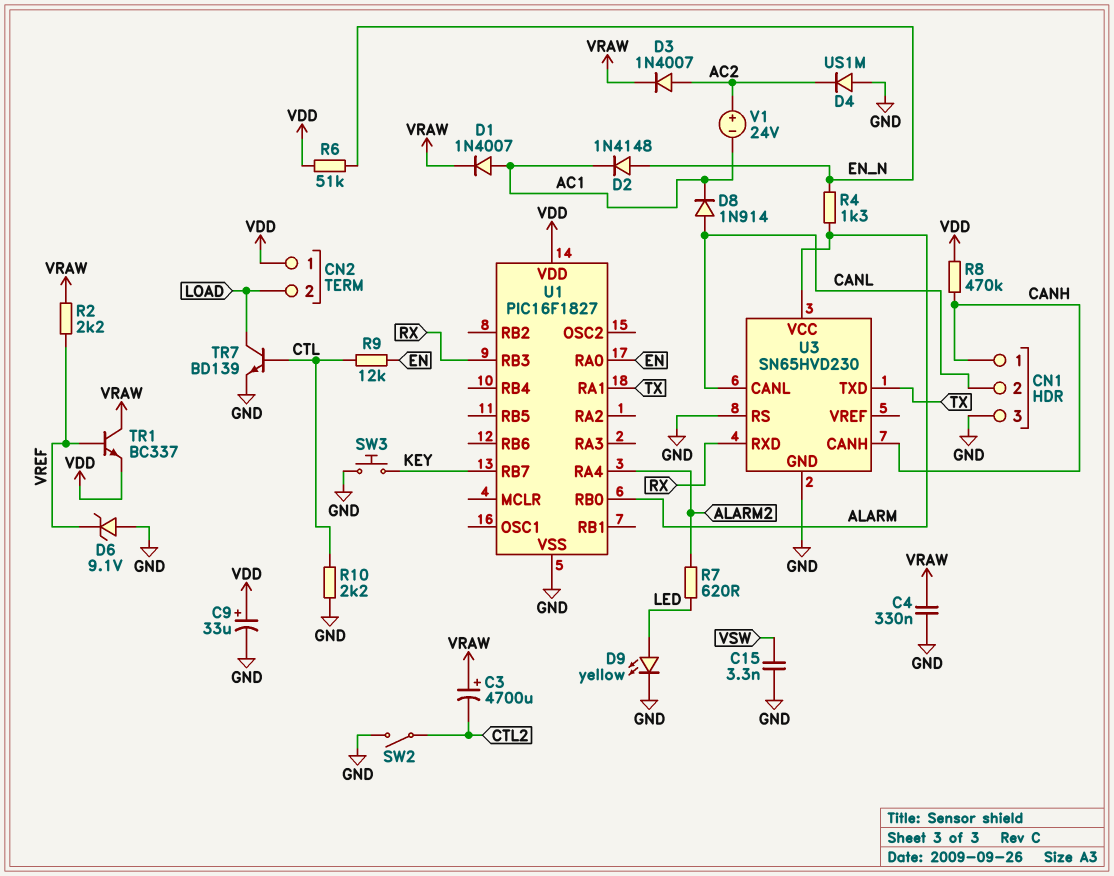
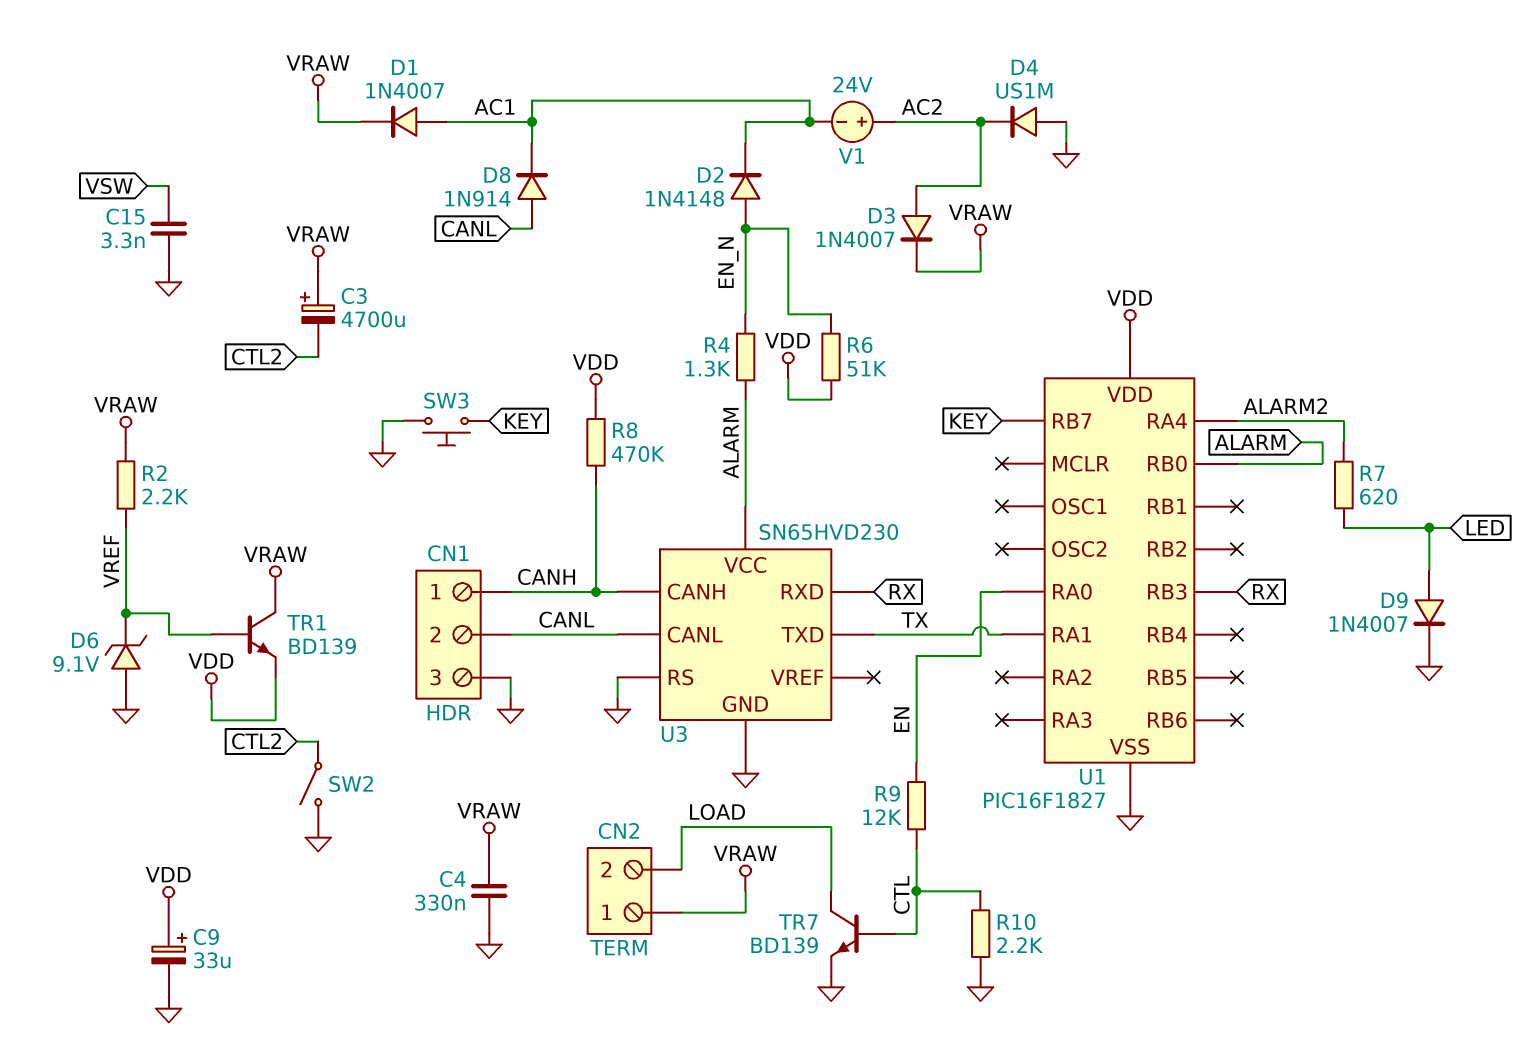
CN2 pin 1: VDD -> VRAW
D9: LED yellow (A LED, K GND) -> diode 1N4007 (A LED, K GND)
TR1: NPN BC337 (B VREF, C VRAW, E VDD) -> NPN BD139 (B VREF, C VRAW, E VDD)

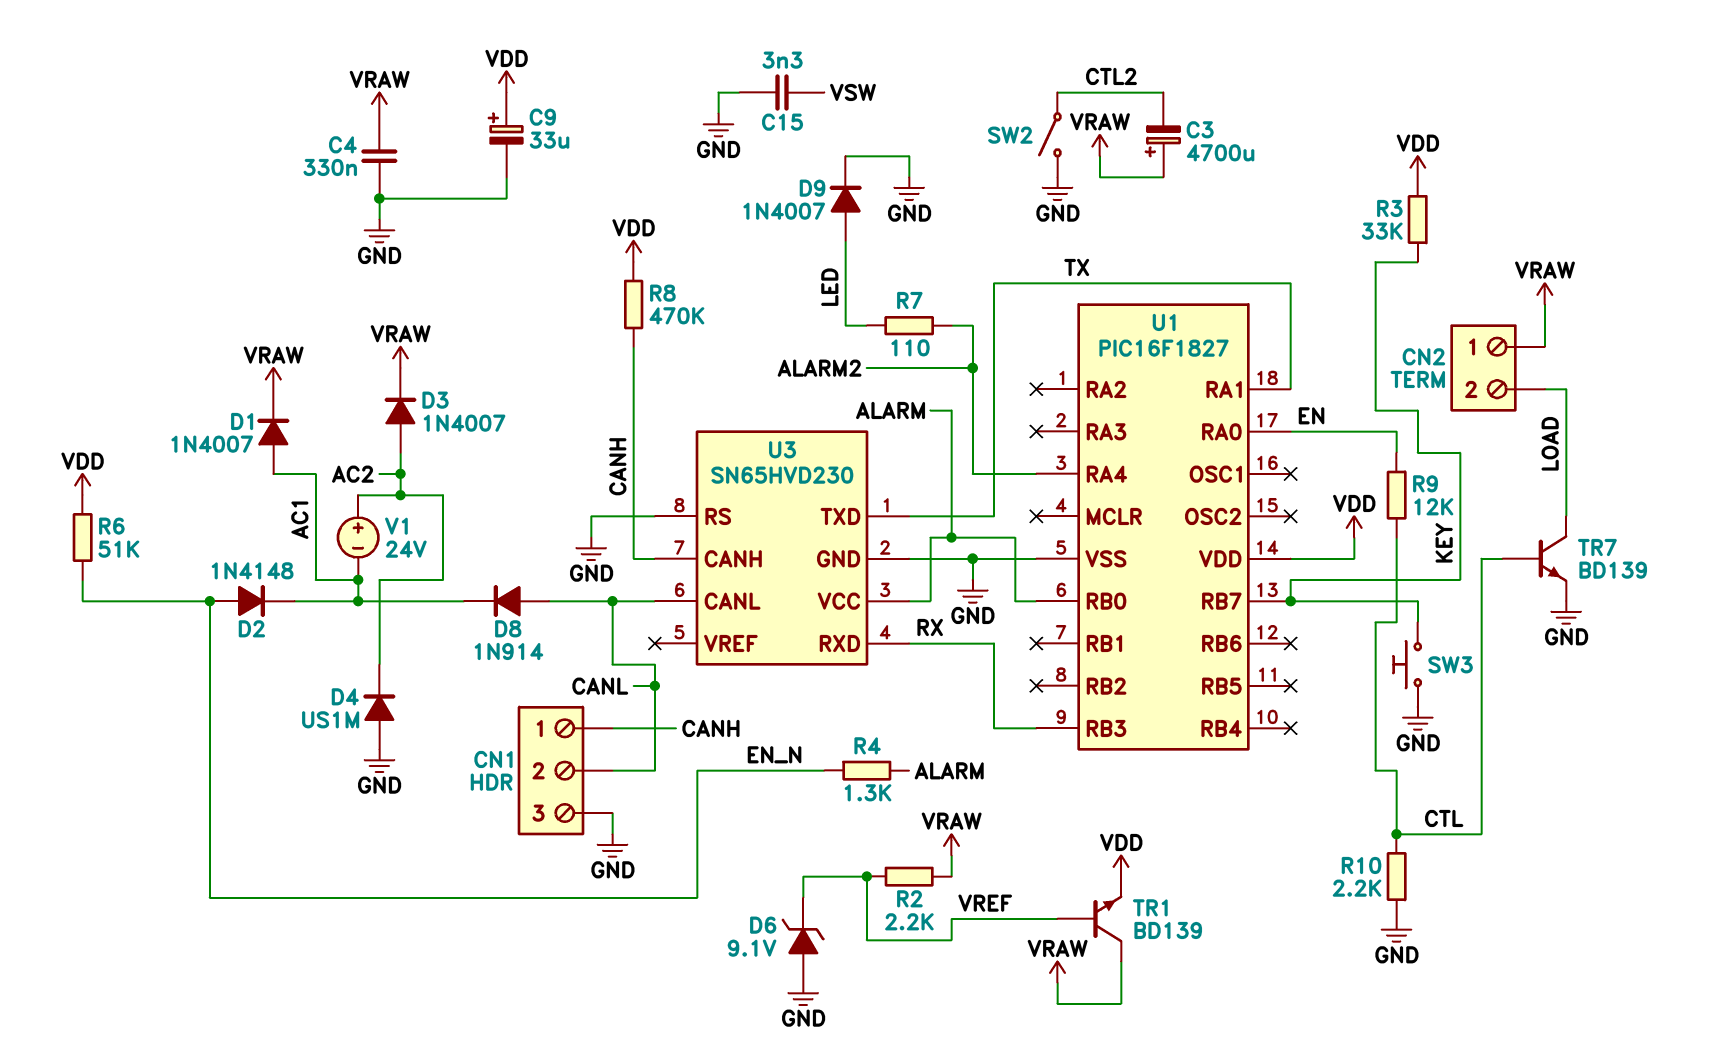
R3: none -> 33k (KEY, VDD)
R7: 620 (ALARM2, LED) -> 110 (ALARM2, LED)

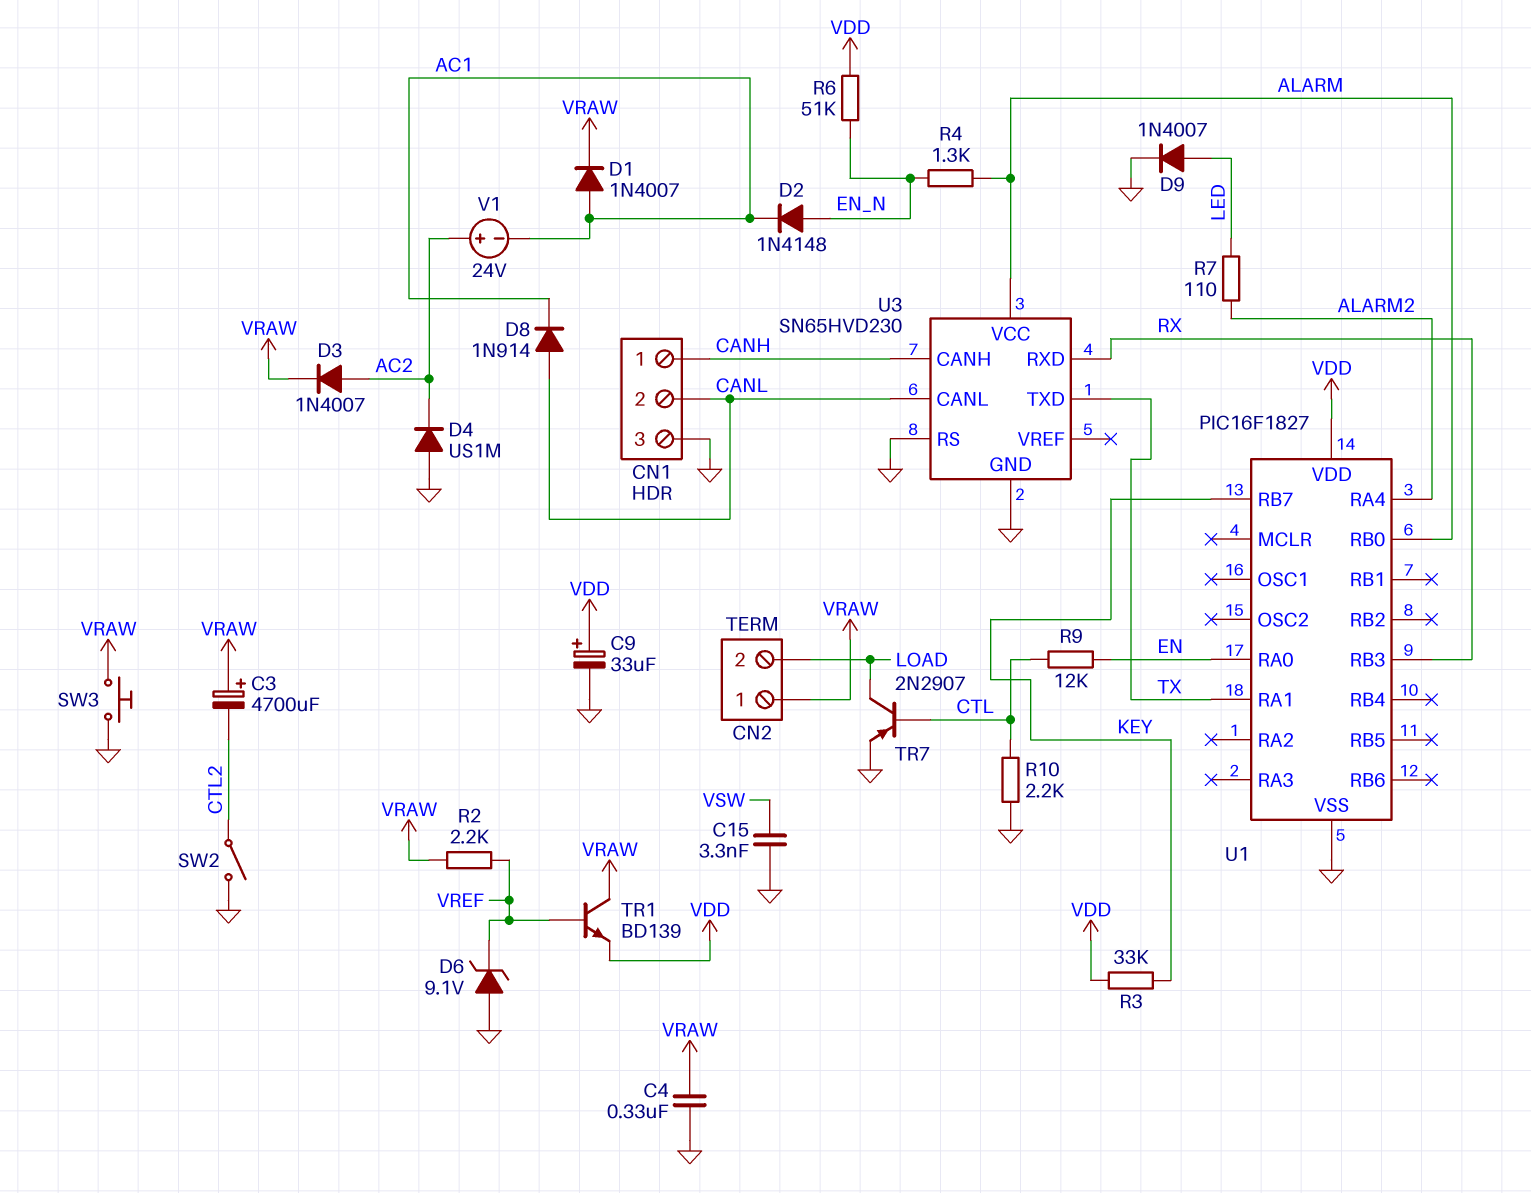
R8: 470k (CANH, VDD) -> none
SW3: button (GND, KEY) -> button (GND, VRAW)
TR7: NPN BD139 (B CTL, C LOAD, E GND) -> PNP 2N2907 (B CTL, C LOAD, E GND)

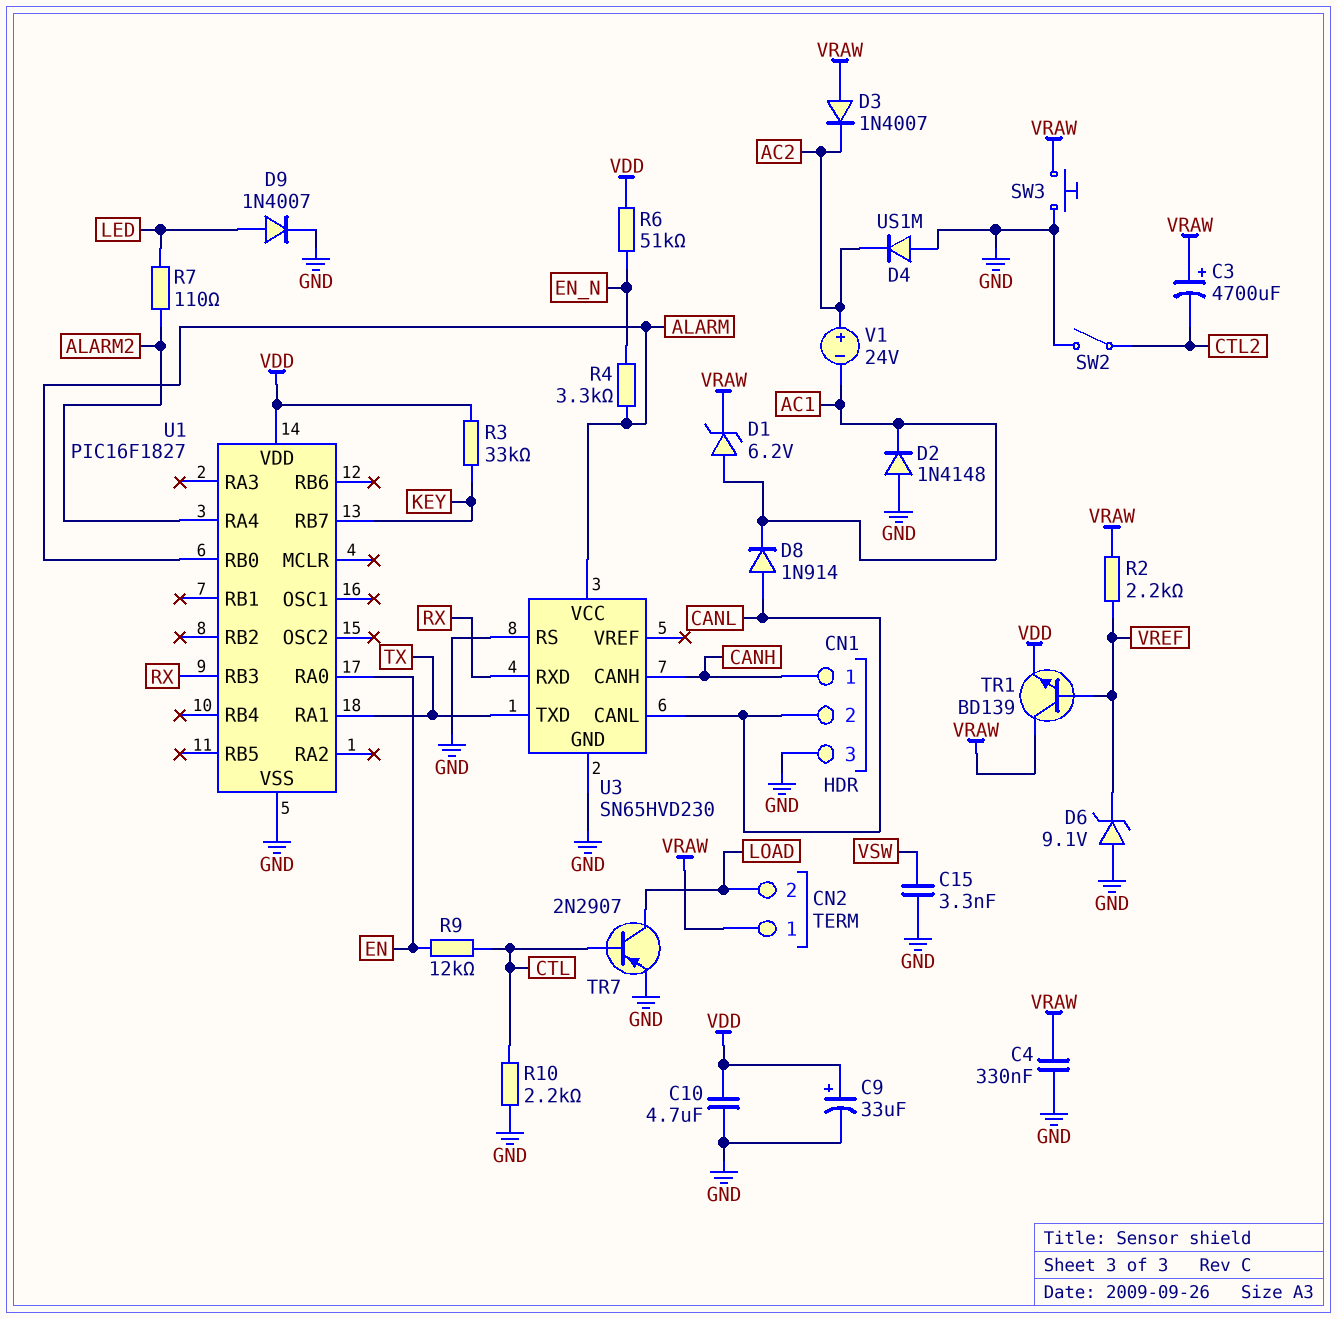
C10: none -> 4.7uF (GND, VDD)
D1: diode 1N4007 (A AC1, K VRAW) -> zener 6.2V (A AC1, K VRAW)
D2: diode 1N4148 (A EN_N, K AC1) -> diode 1N4148 (A GND, K AC1)
D3: diode 1N4007 (A AC2, K VRAW) -> diode 1N4007 (A VRAW, K AC2)
R4: 1.3k (ALARM, EN_N) -> 3.3k (ALARM, EN_N)

